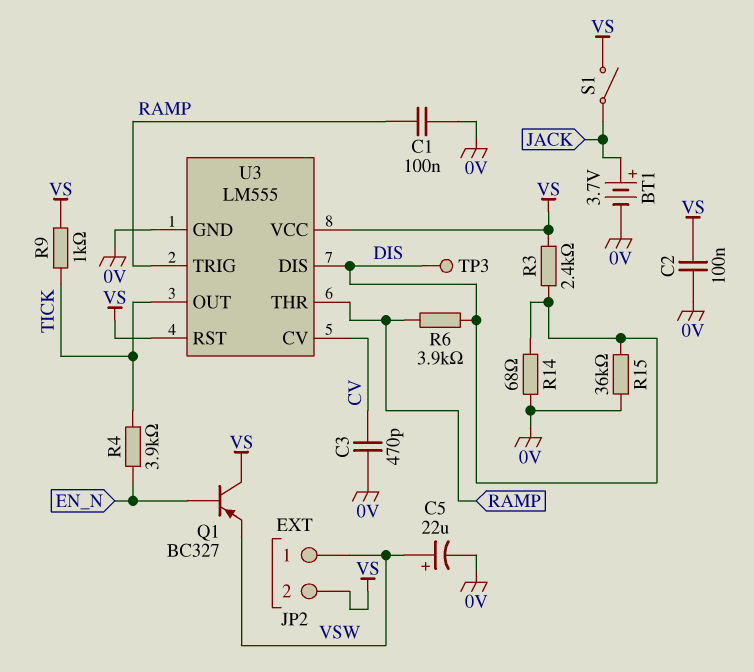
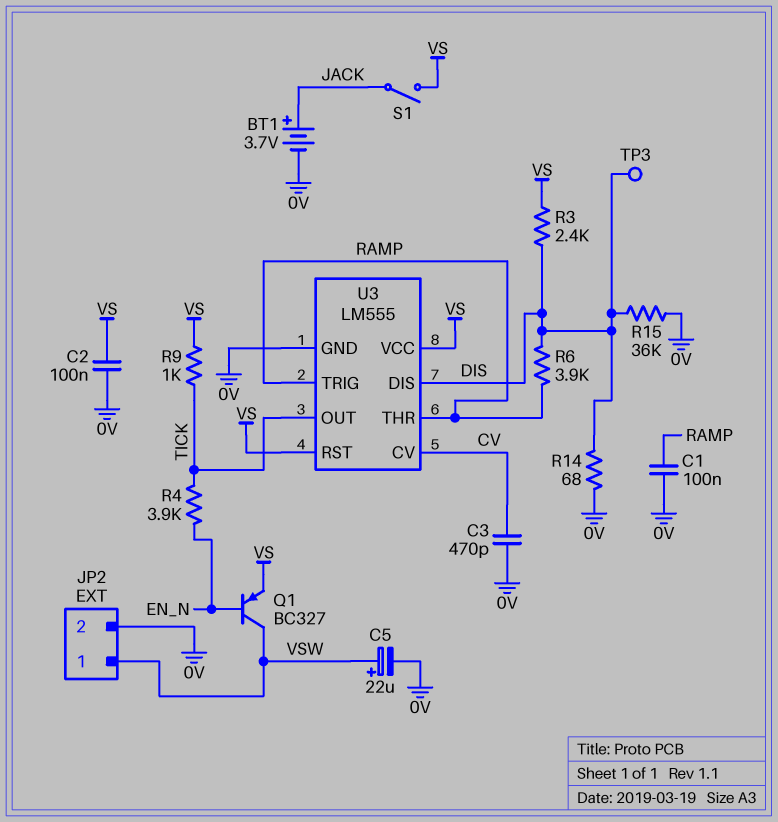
JP2 pin 2: VS -> 0V
Q1: PNP BC327 (B EN_N, C VS, E VSW) -> PNP BC327 (B EN_N, C VSW, E VS)

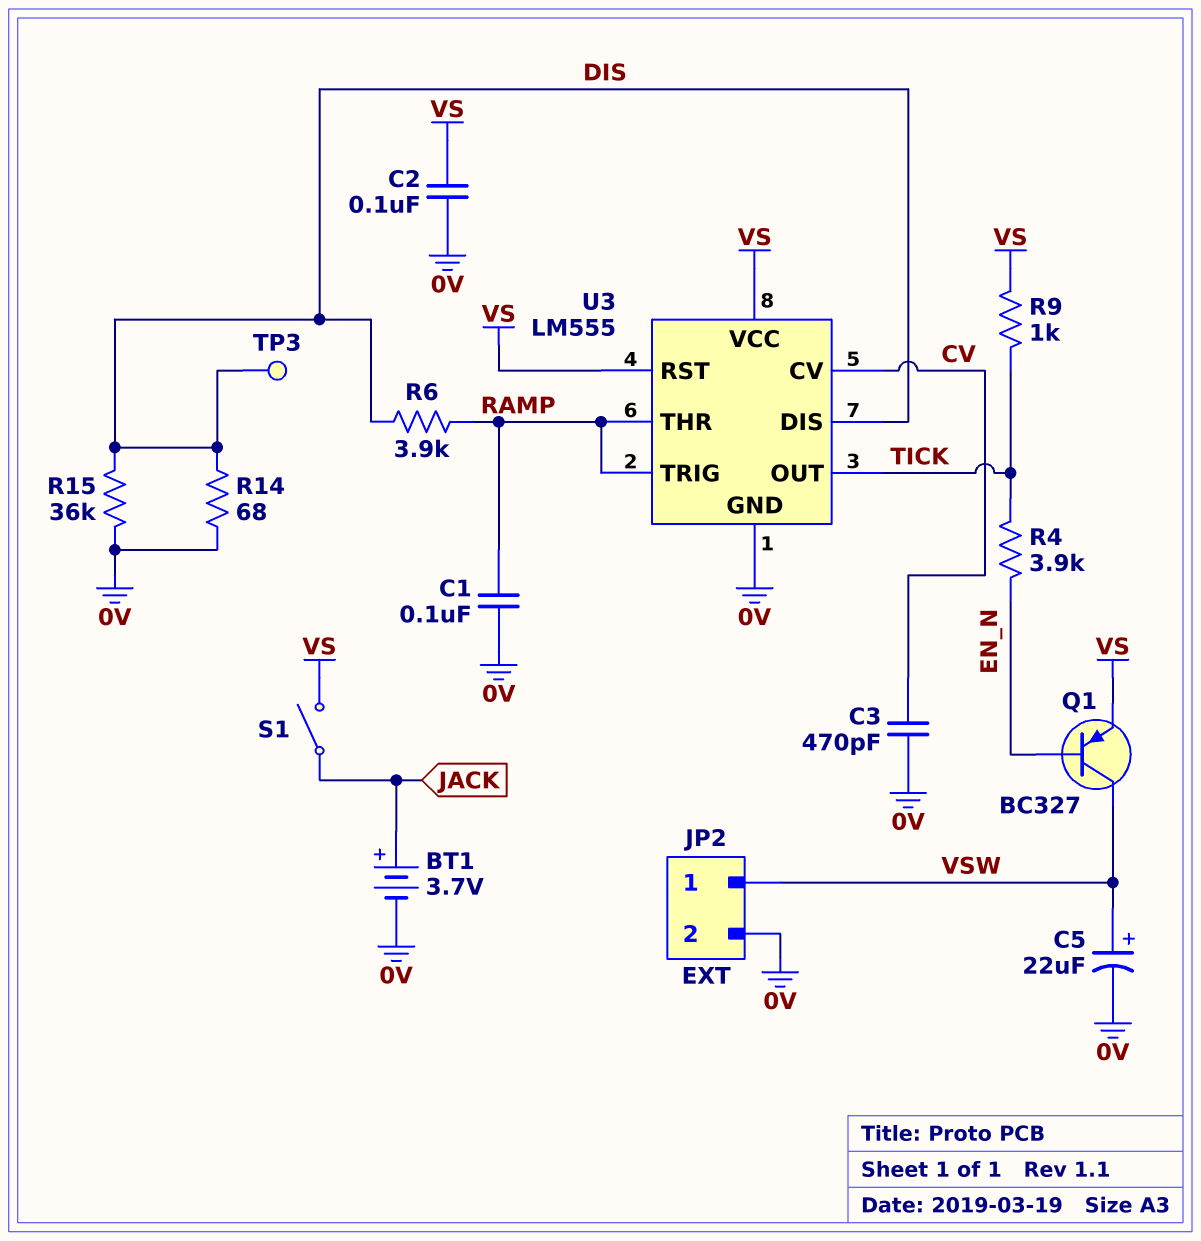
R3: 2.4k (DIS, VS) -> none

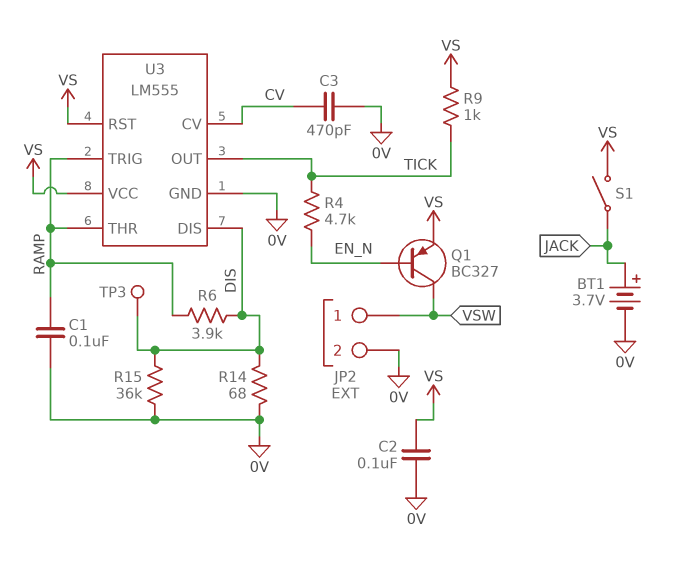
C5: 22uF (plus VSW, minus 0V) -> none
R4: 3.9k (EN_N, TICK) -> 4.7k (EN_N, TICK)

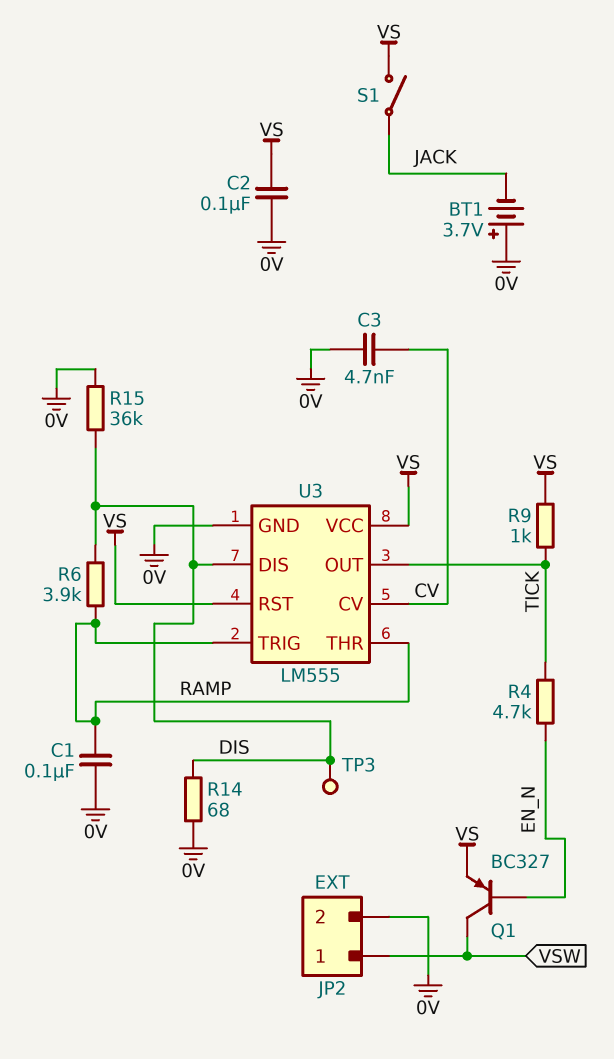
BT1: 3.7V (plus JACK, minus 0V) -> 3.7V (plus 0V, minus JACK)
C3: 470pF (0V, CV) -> 4.7nF (0V, CV)

